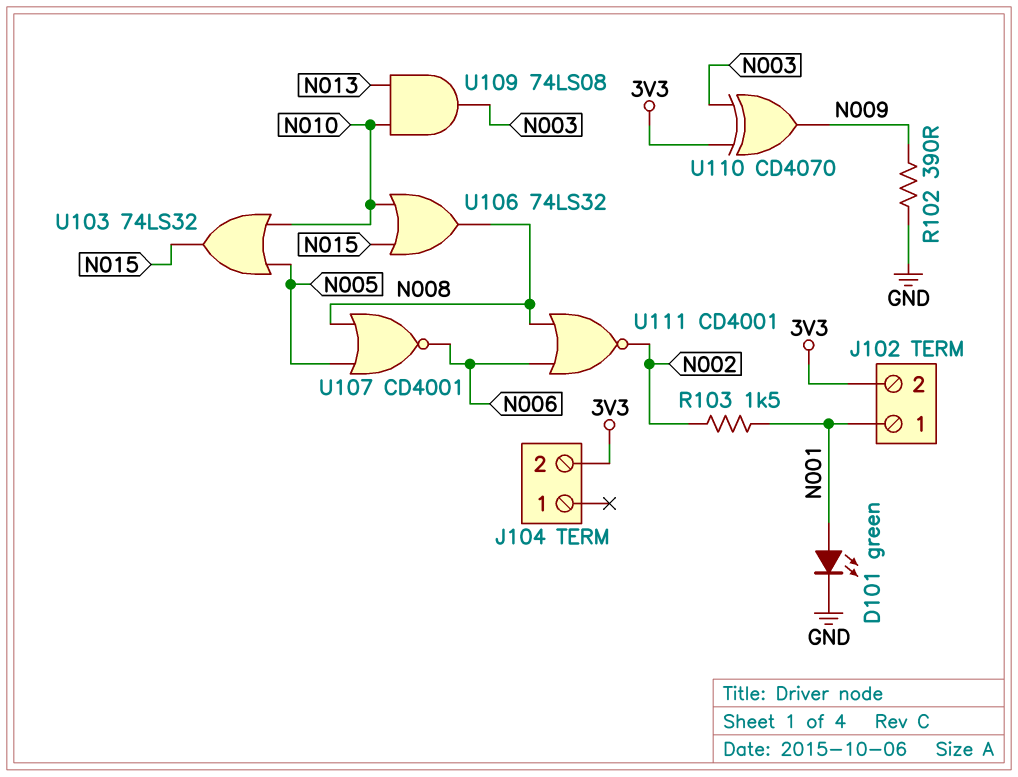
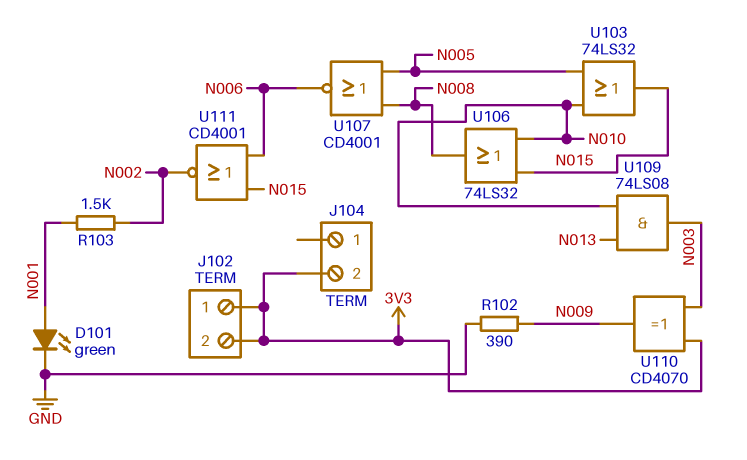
J102 pin 1: N001 -> 3V3
U111: NOR CD4001 (in N006, in N008, out N002) -> NOR CD4001 (in N006, in N015, out N002)

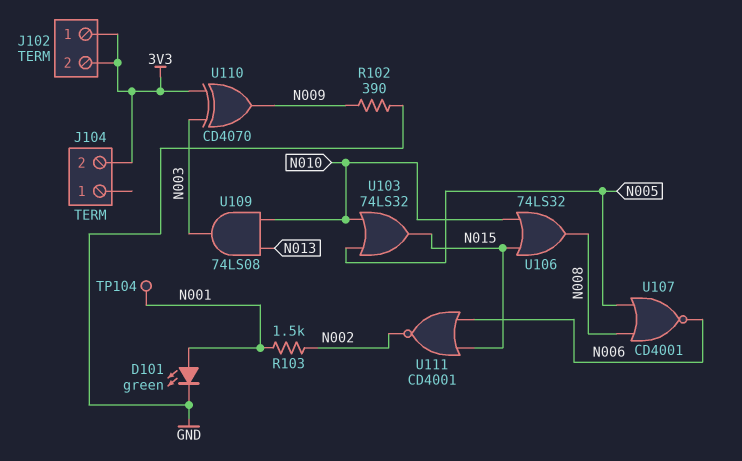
TP104: none -> test point (N001)

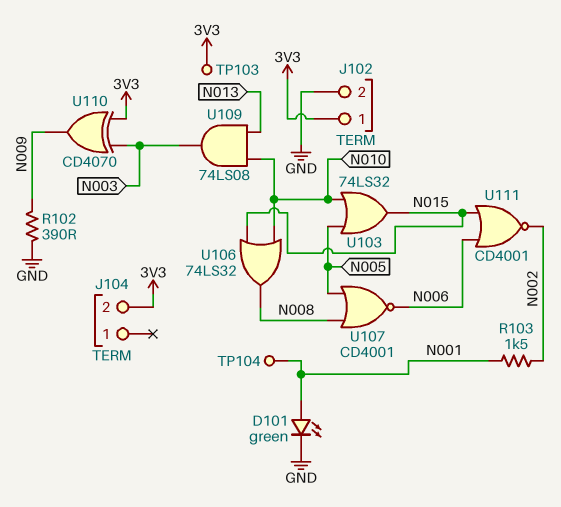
J102 pin 2: 3V3 -> GND
TP103: none -> test point (3V3)

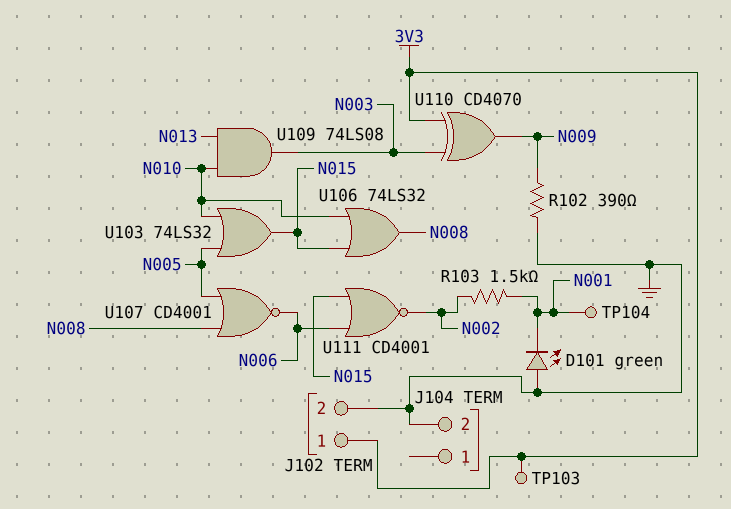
D101: LED green (A N001, K GND) -> LED green (A GND, K N001)
J104 pin 2: 3V3 -> GND

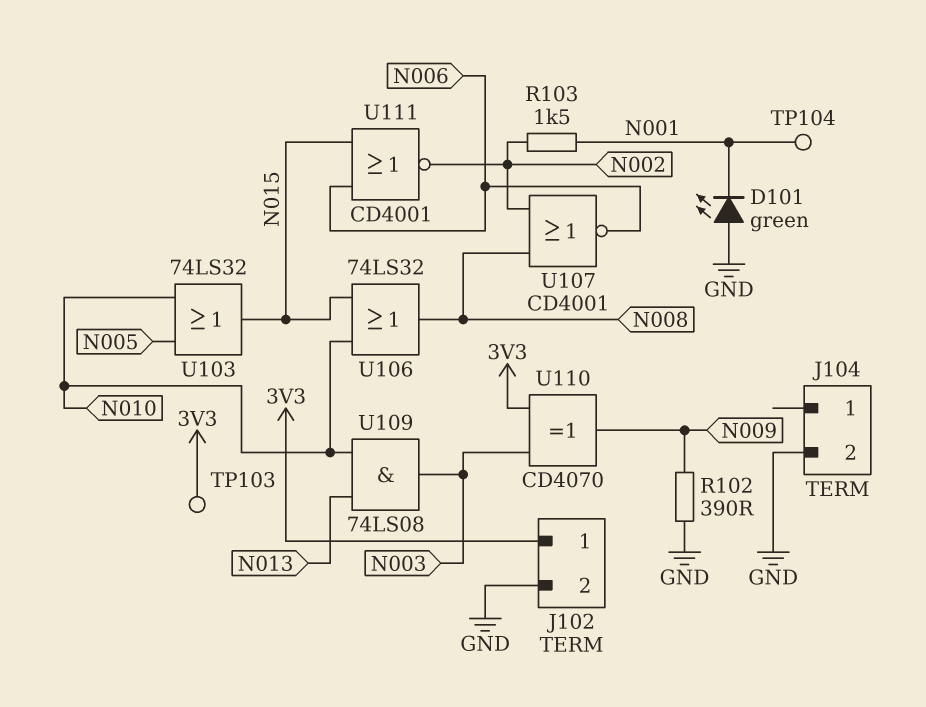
U107: NOR CD4001 (in N005, in N008, out N006) -> NOR CD4001 (in N002, in N008, out N006)

